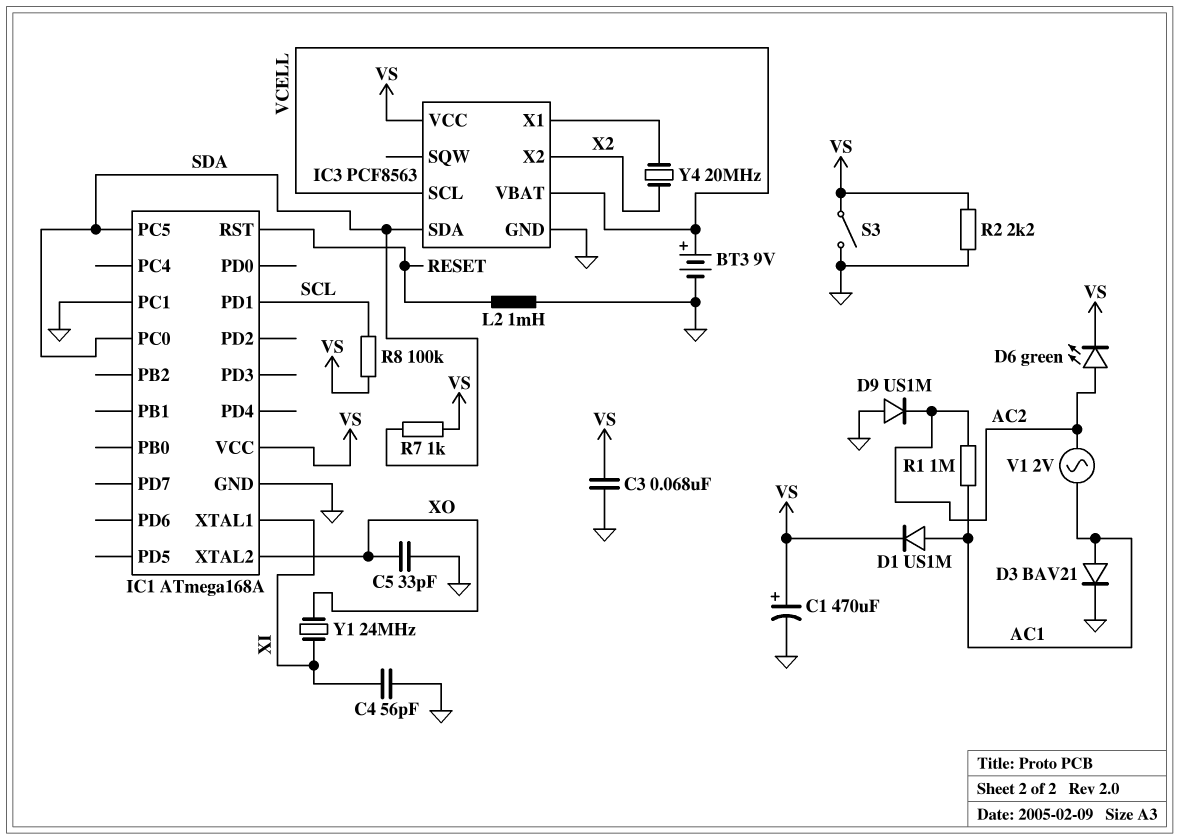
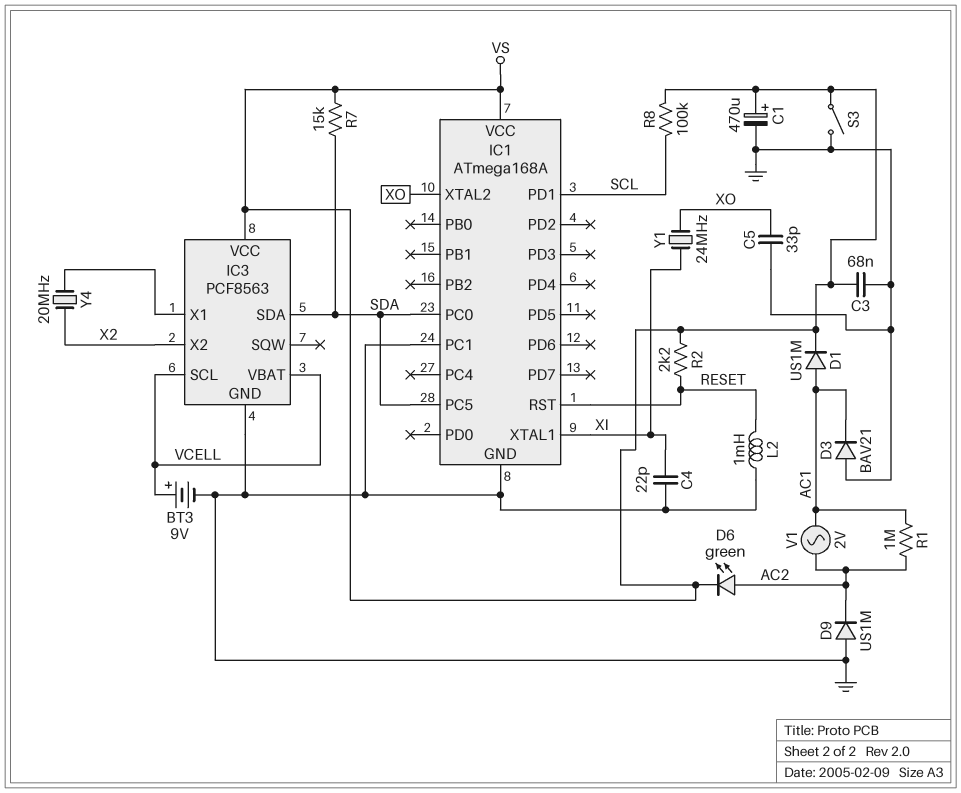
C4: 56pF (GND, XI) -> 22pF (GND, XI)
D3: diode BAV21 (A AC1, K GND) -> diode BAV21 (A GND, K AC1)
R2: 2.2k (GND, VS) -> 2.2k (RESET, VS)
R7: 1k (SDA, VS) -> 15k (SDA, VS)

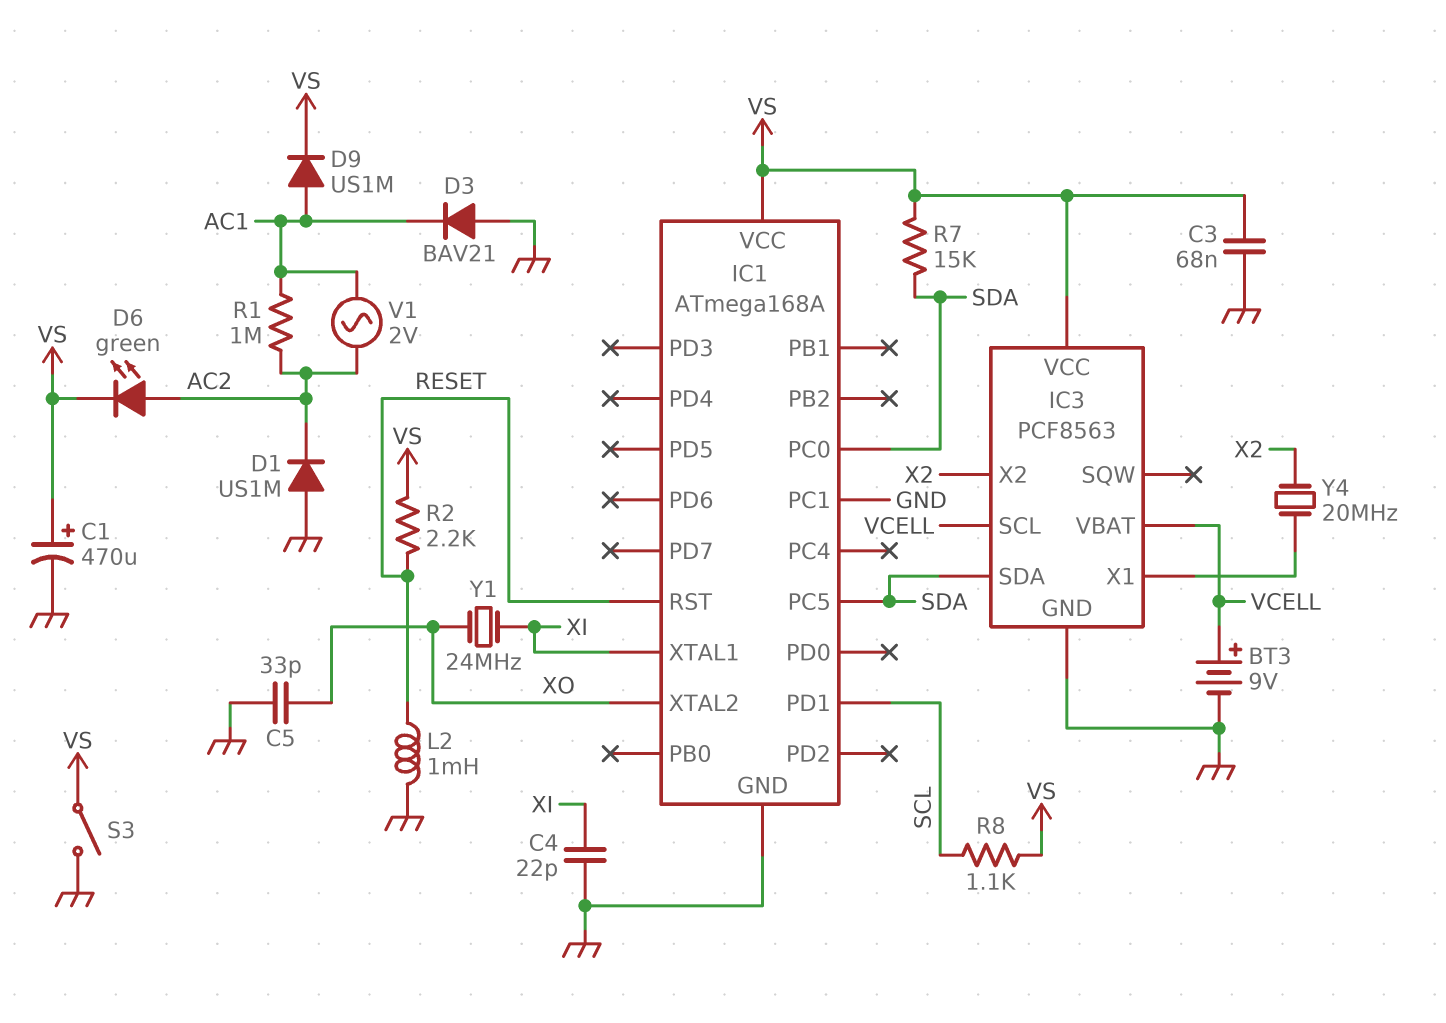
D1: diode US1M (A AC1, K VS) -> diode US1M (A GND, K AC2)
D9: diode US1M (A GND, K AC2) -> diode US1M (A AC1, K VS)
R8: 100k (SCL, VS) -> 1.1k (SCL, VS)

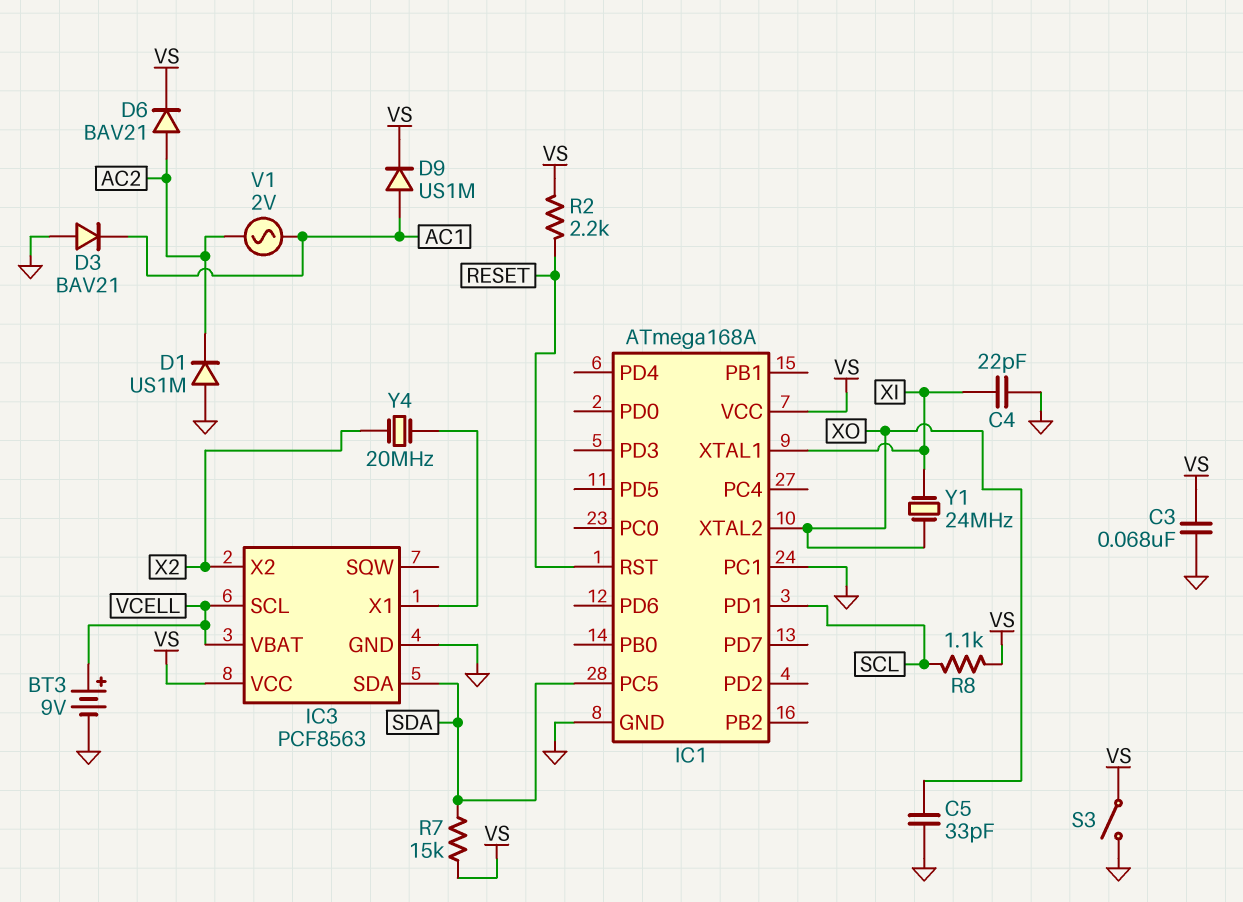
C1: 470uF (plus VS, minus GND) -> none
D6: LED green (A AC2, K VS) -> diode BAV21 (A AC2, K VS)
IC1 pin PC0: SDA -> none
L2: 1mH (GND, RESET) -> none
R1: 1M (AC1, AC2) -> none

